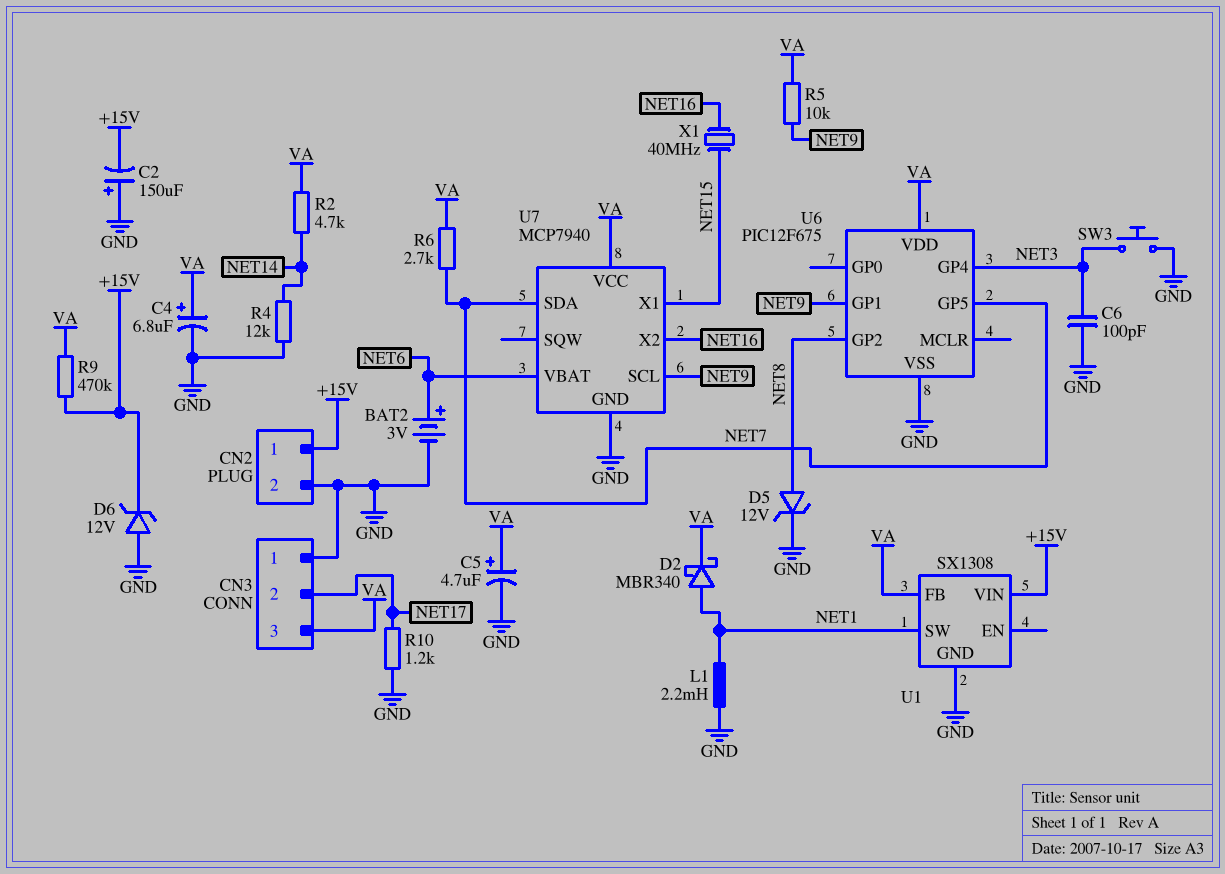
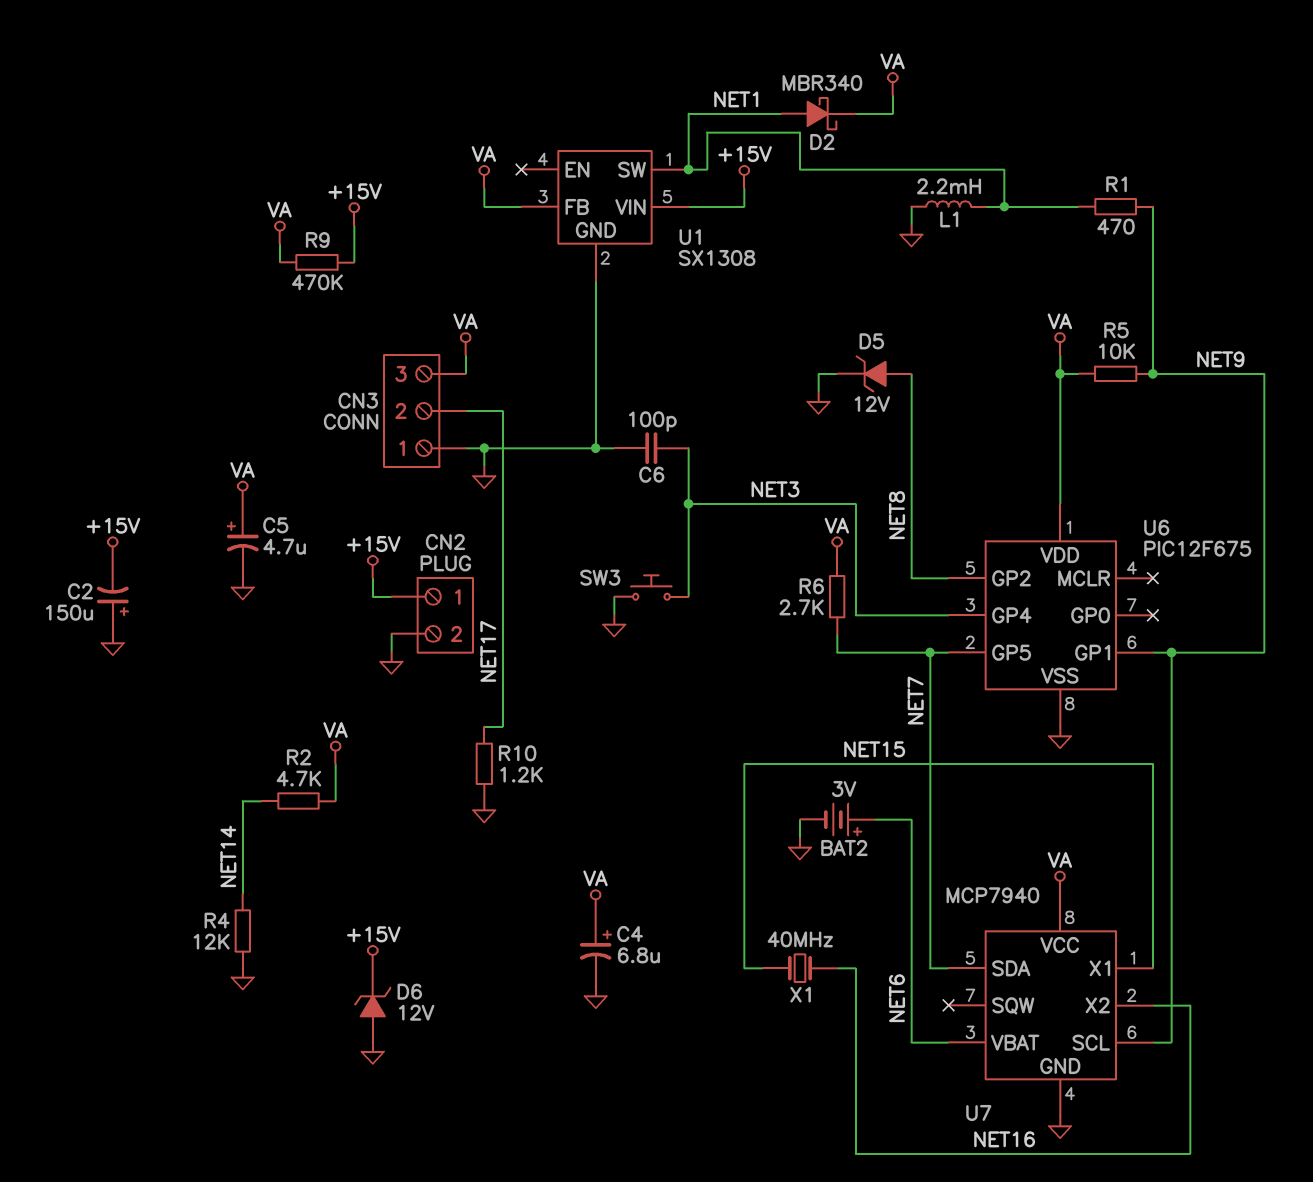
R1: none -> 470 (NET1, NET9)

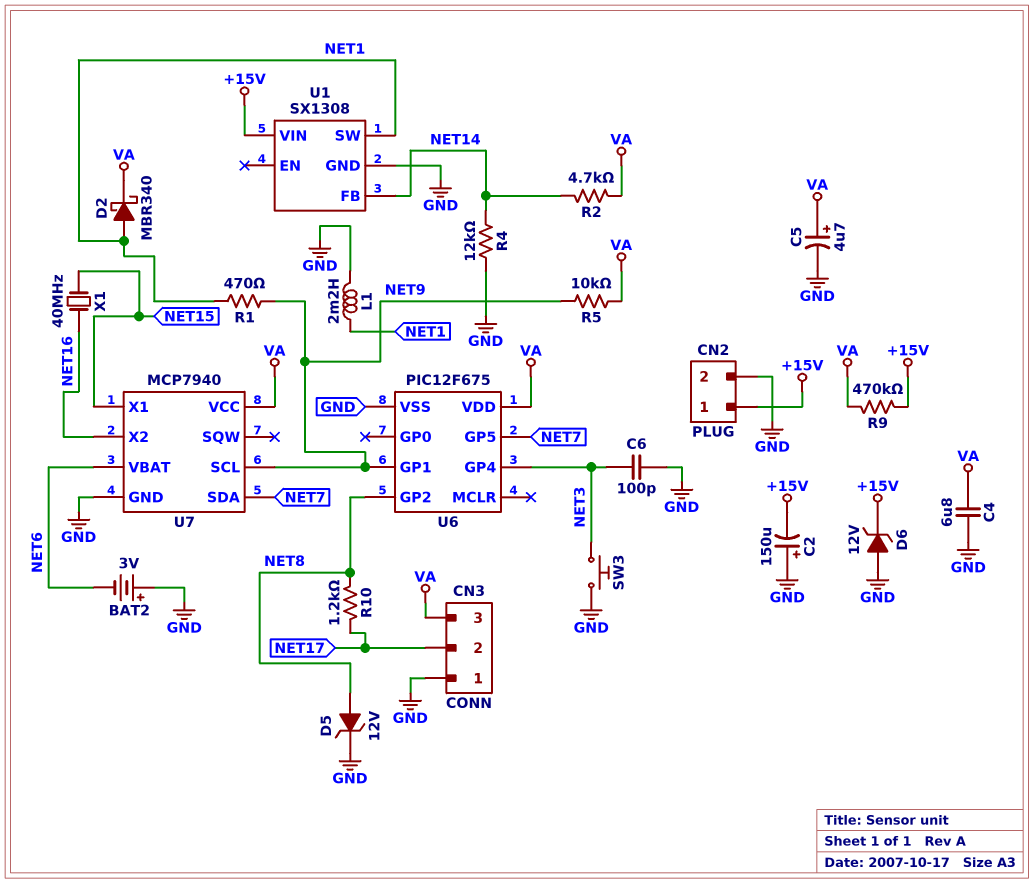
BAT2: 3V (plus NET6, minus GND) -> 3V (plus GND, minus NET6)
C4: 6.8uF (plus VA, minus GND) -> 6.8uF (GND, VA)
R6: 2.7k (NET7, VA) -> none
R10: 1.2k (GND, NET17) -> 1.2k (NET8, NET17)
U1 pin FB: VA -> NET14

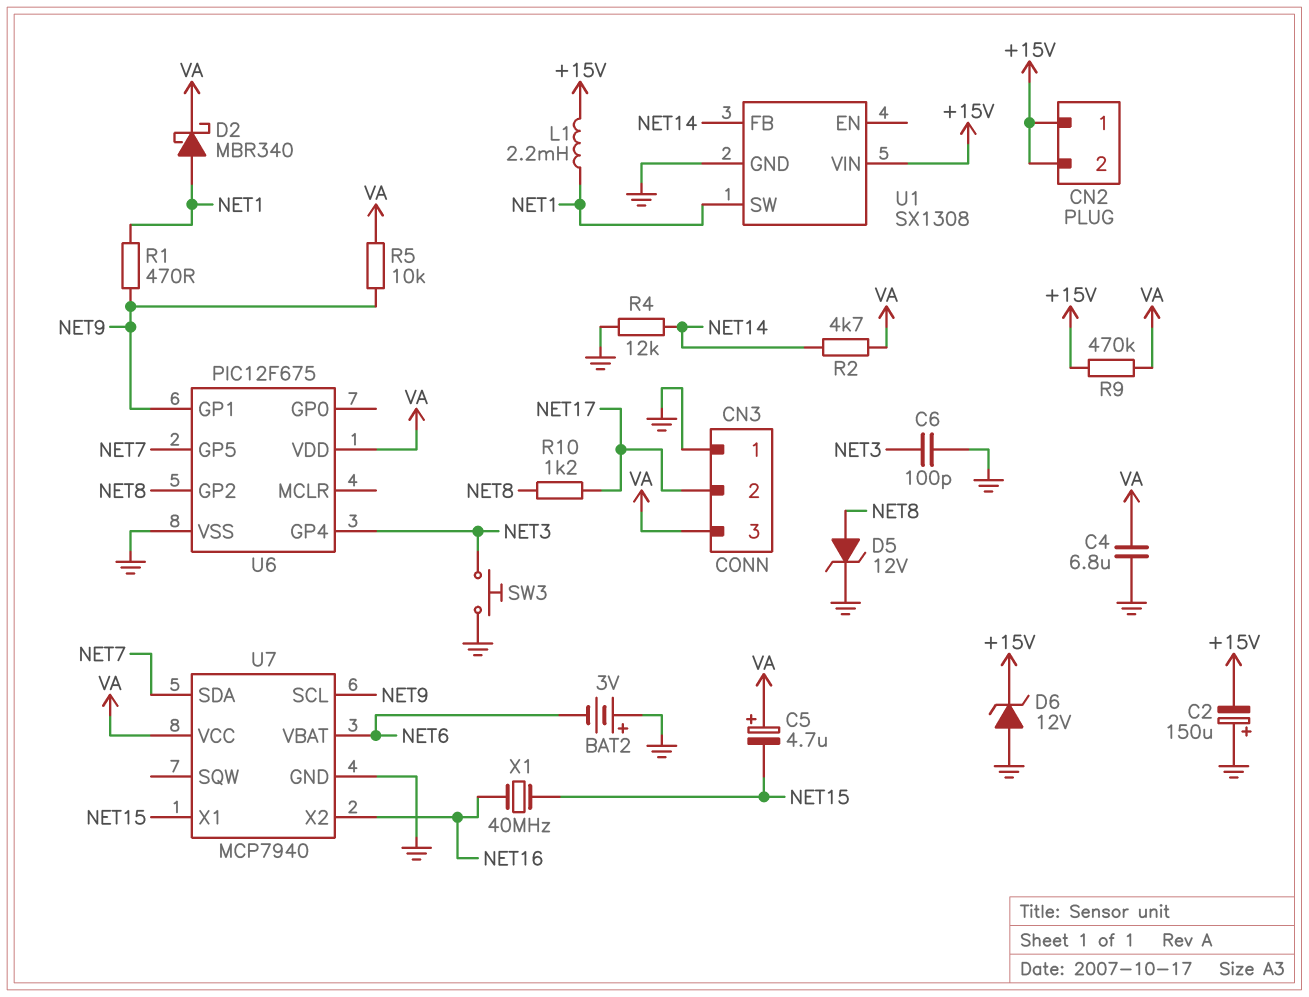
C5: 4.7uF (plus VA, minus GND) -> 4.7uF (plus VA, minus NET15)
CN2 pin 2: GND -> +15V
L1: 2.2mH (GND, NET1) -> 2.2mH (+15V, NET1)

